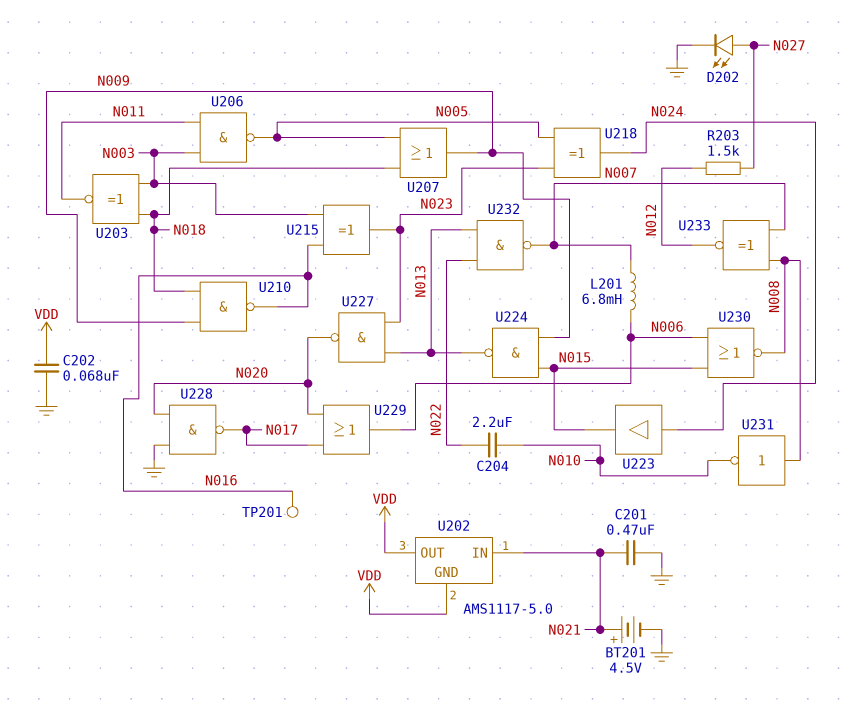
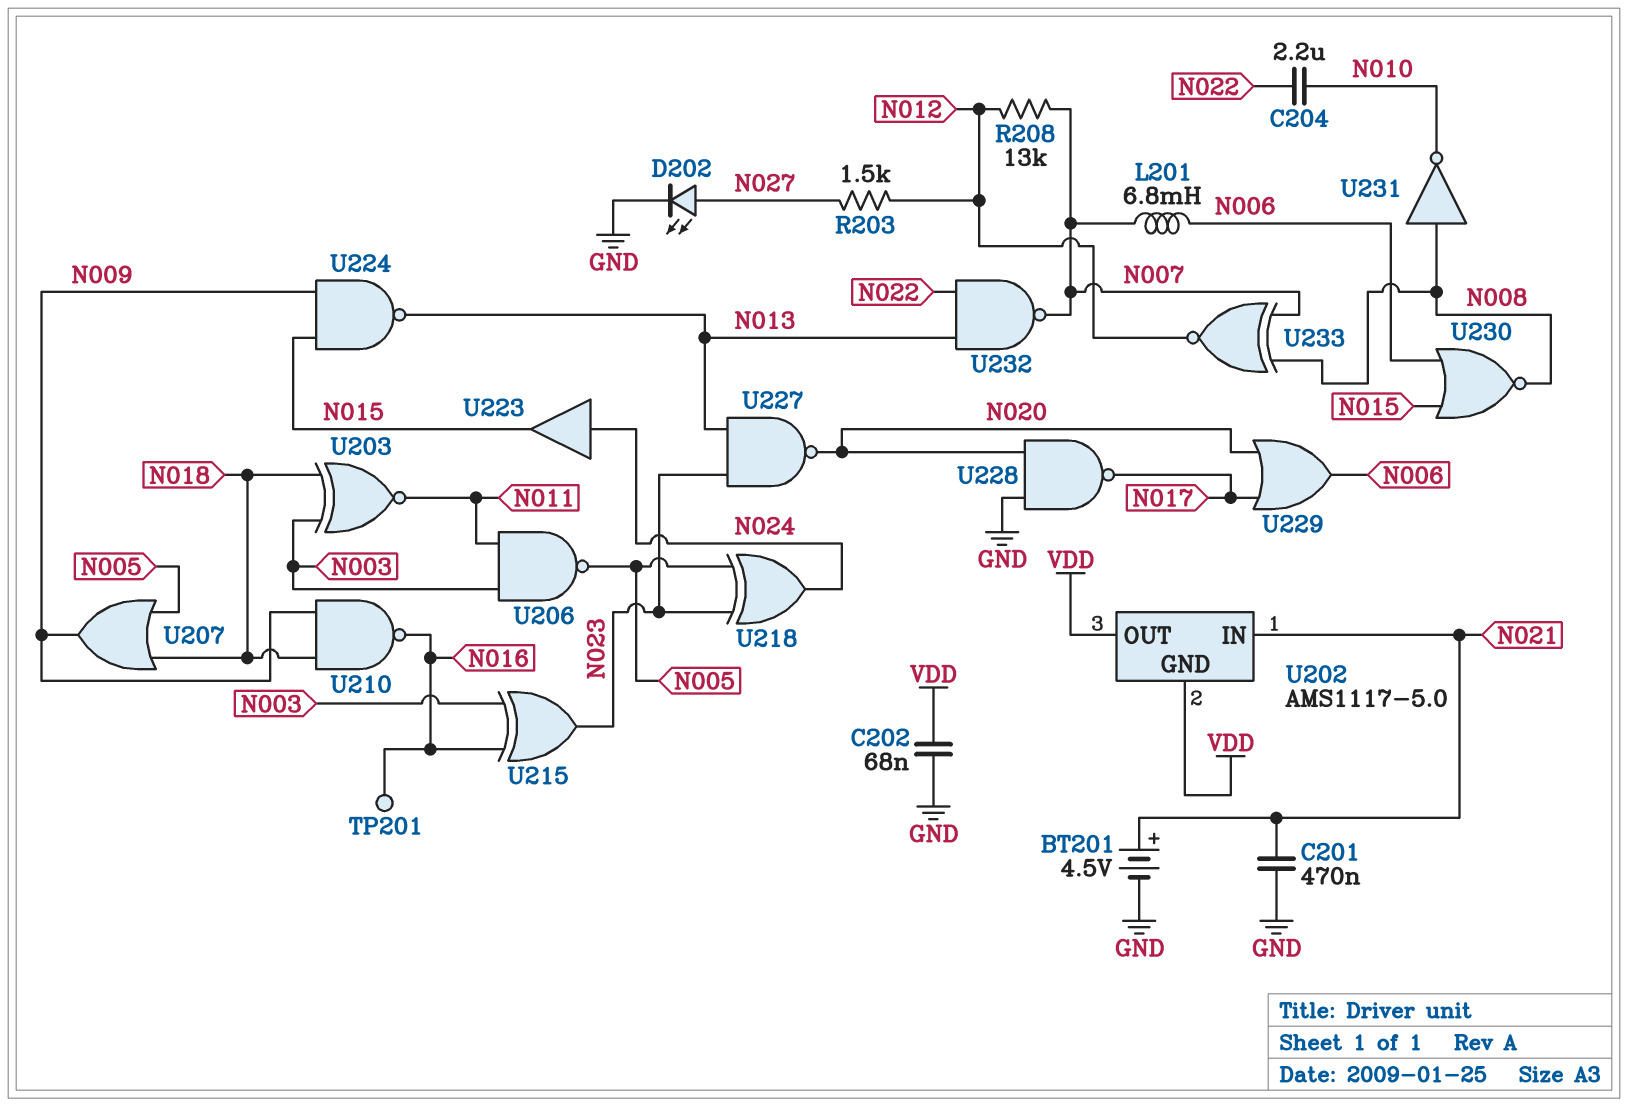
R208: none -> 13k (N007, N012)

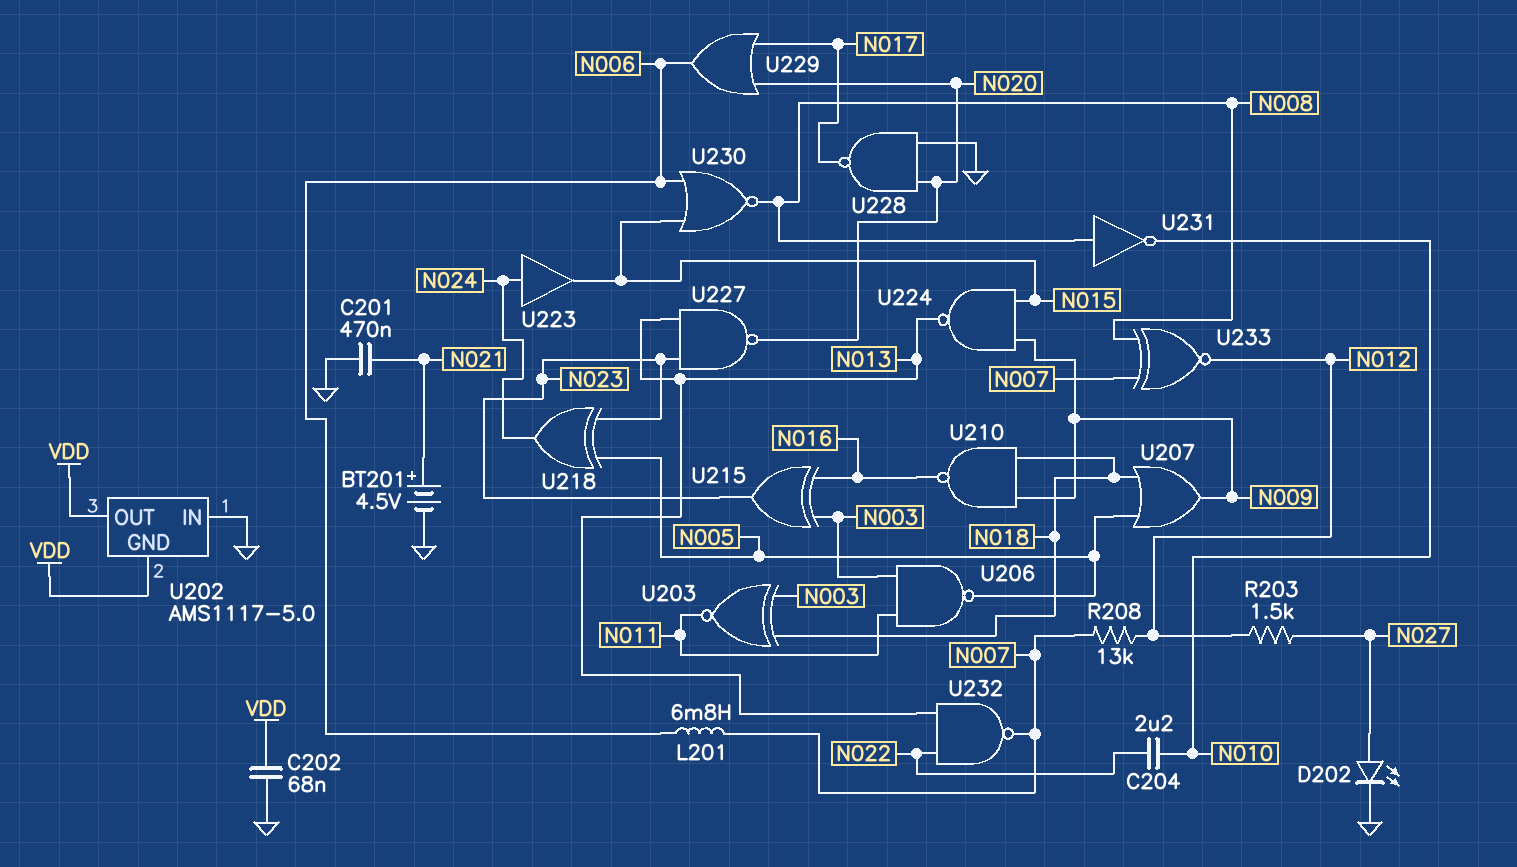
TP201: test point (N016) -> none
U202 pin IN: N021 -> GND

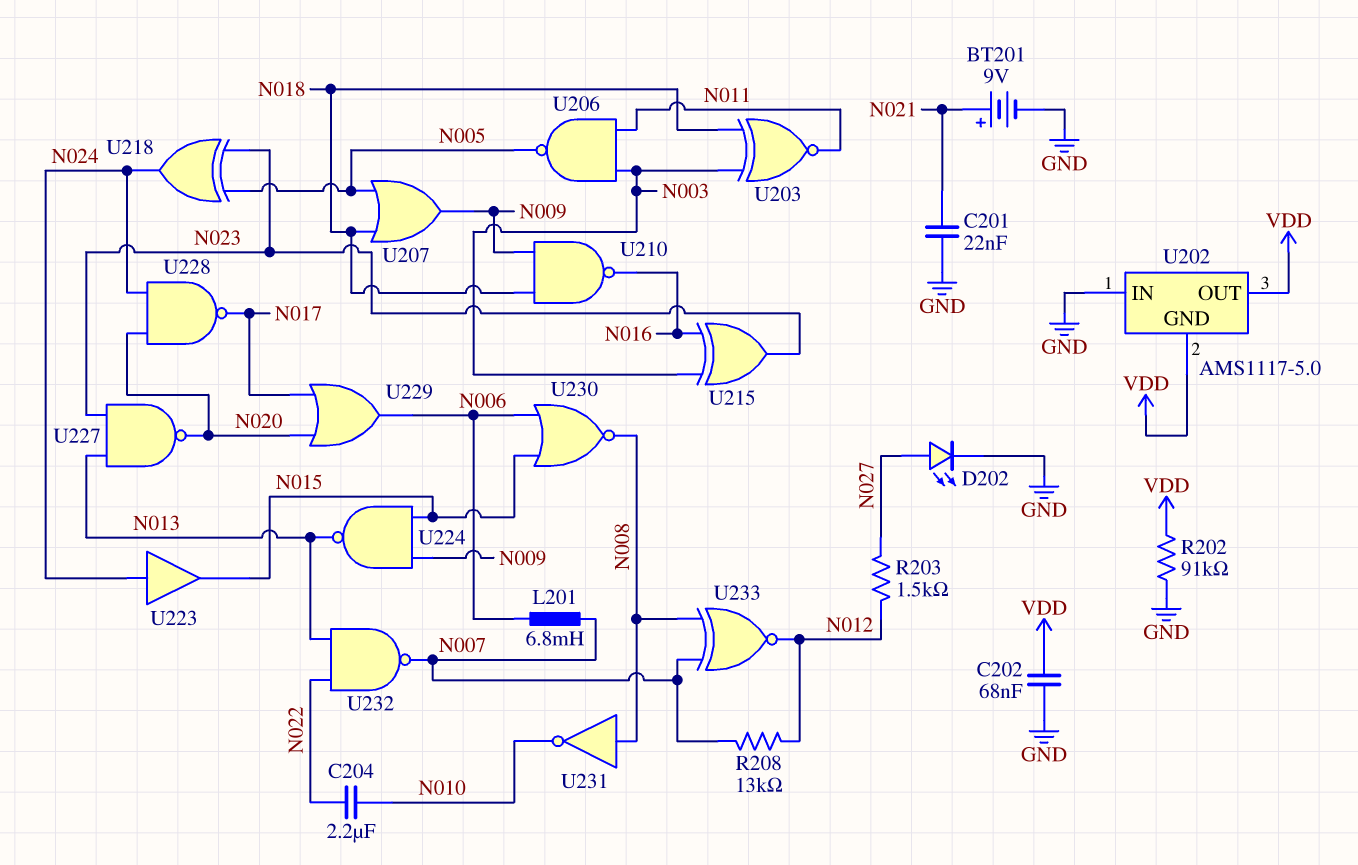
BT201: 4.5V (plus N021, minus GND) -> 9V (plus N021, minus GND)
C201: 470nF (GND, N021) -> 22nF (GND, N021)
R202: none -> 91k (GND, VDD)
U228: NAND (in GND, in N020, out N017) -> NAND (in N020, in N024, out N017)

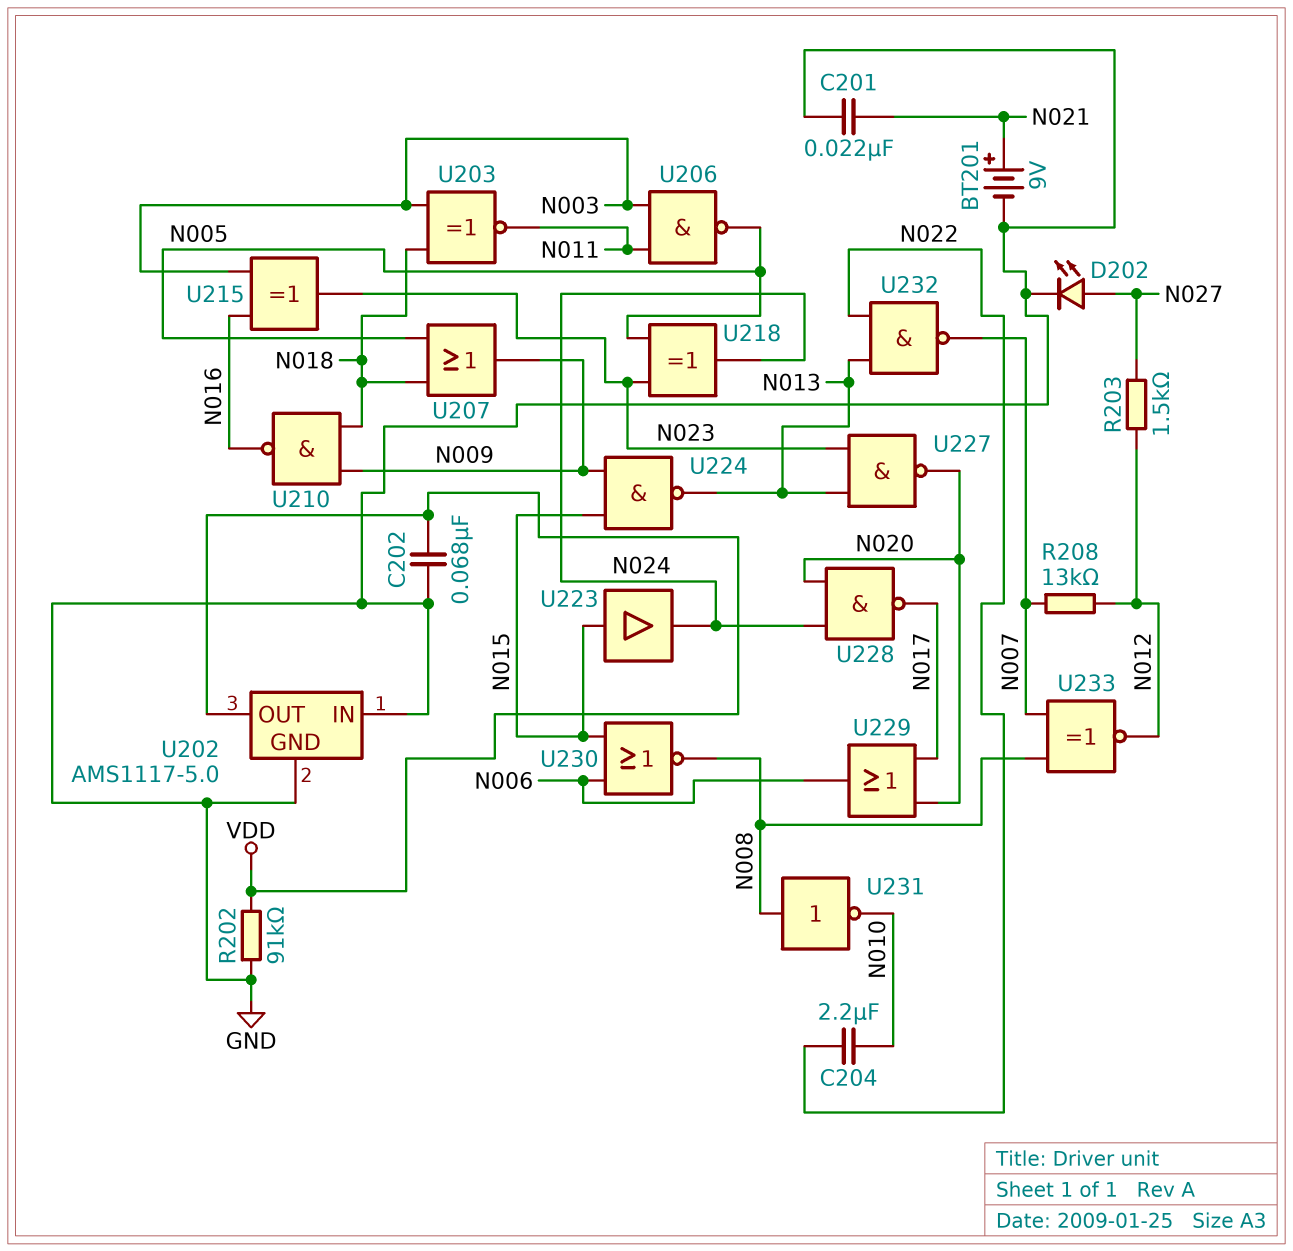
L201: 6.8mH (N006, N007) -> none
U202 pin GND: VDD -> GND
U223: buffer (in N024, out N015) -> buffer (in N015, out N024)

